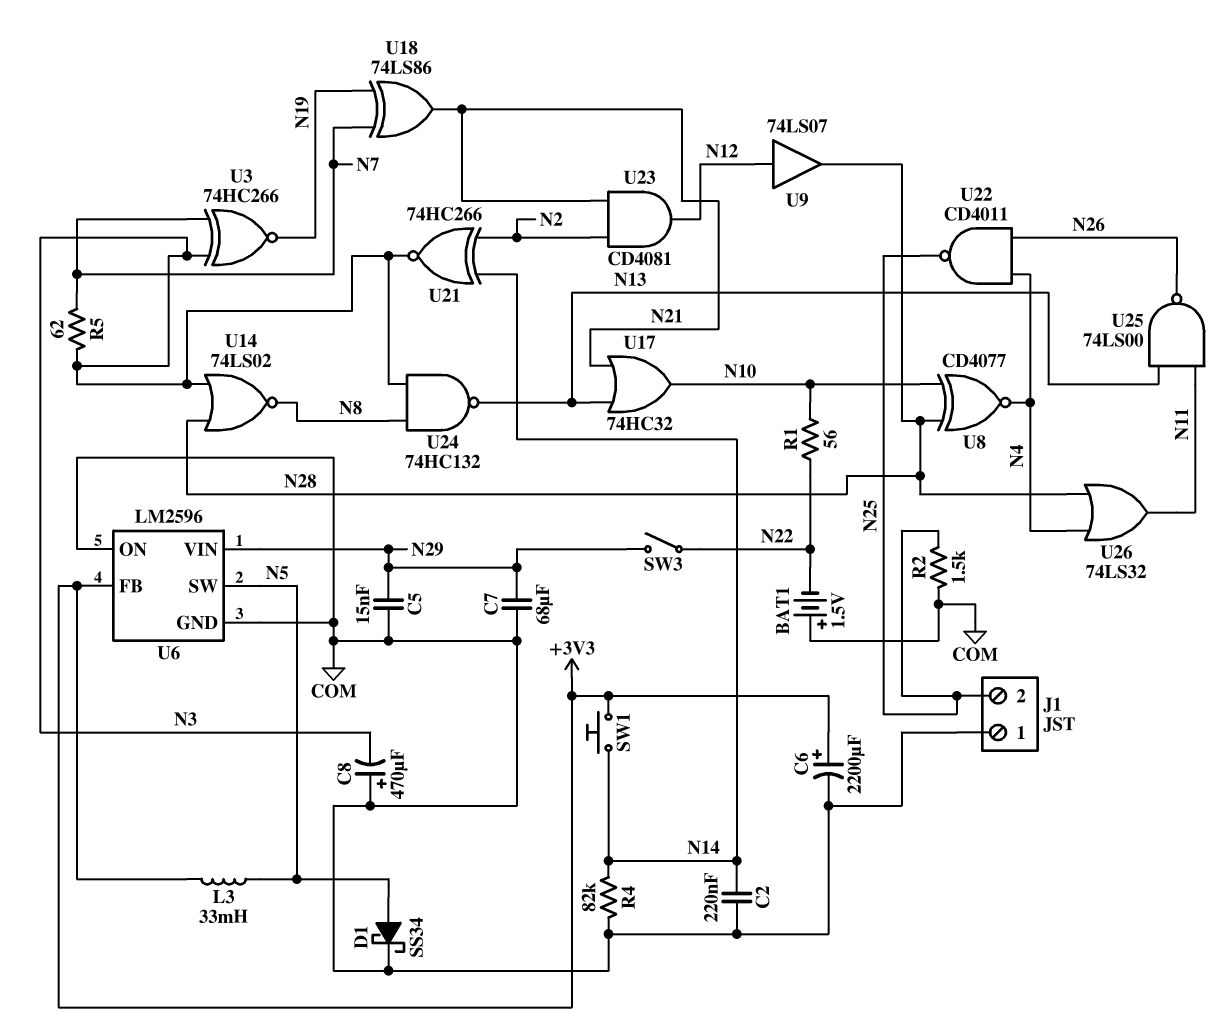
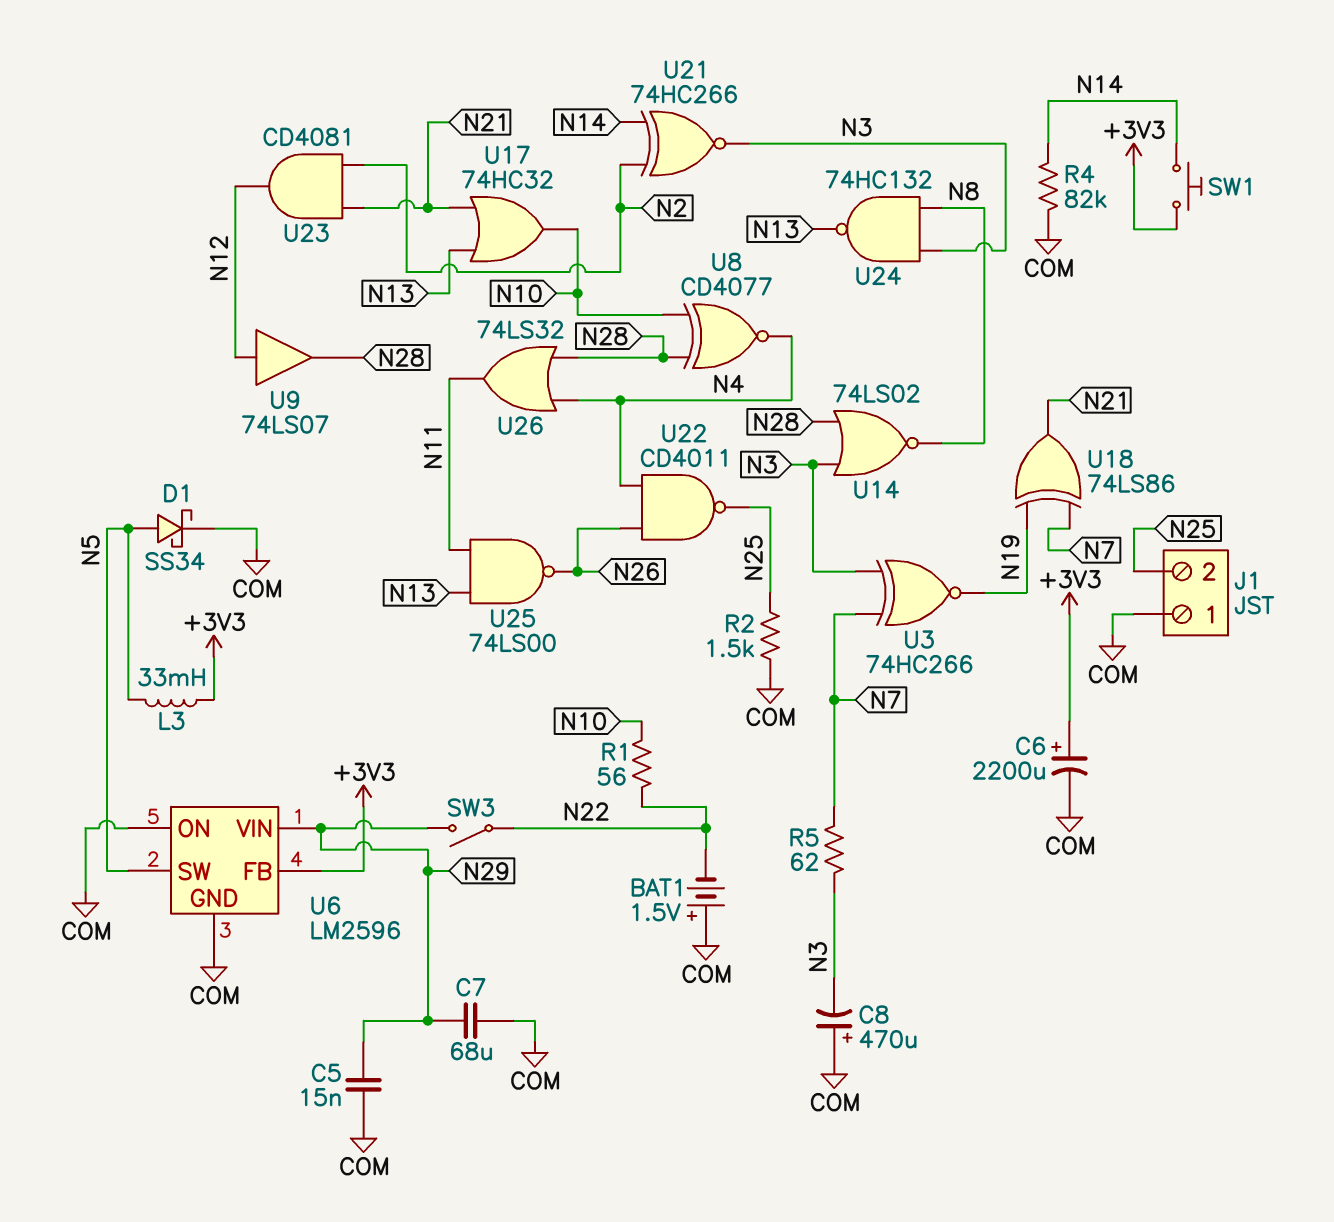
C2: 220nF (COM, N14) -> none

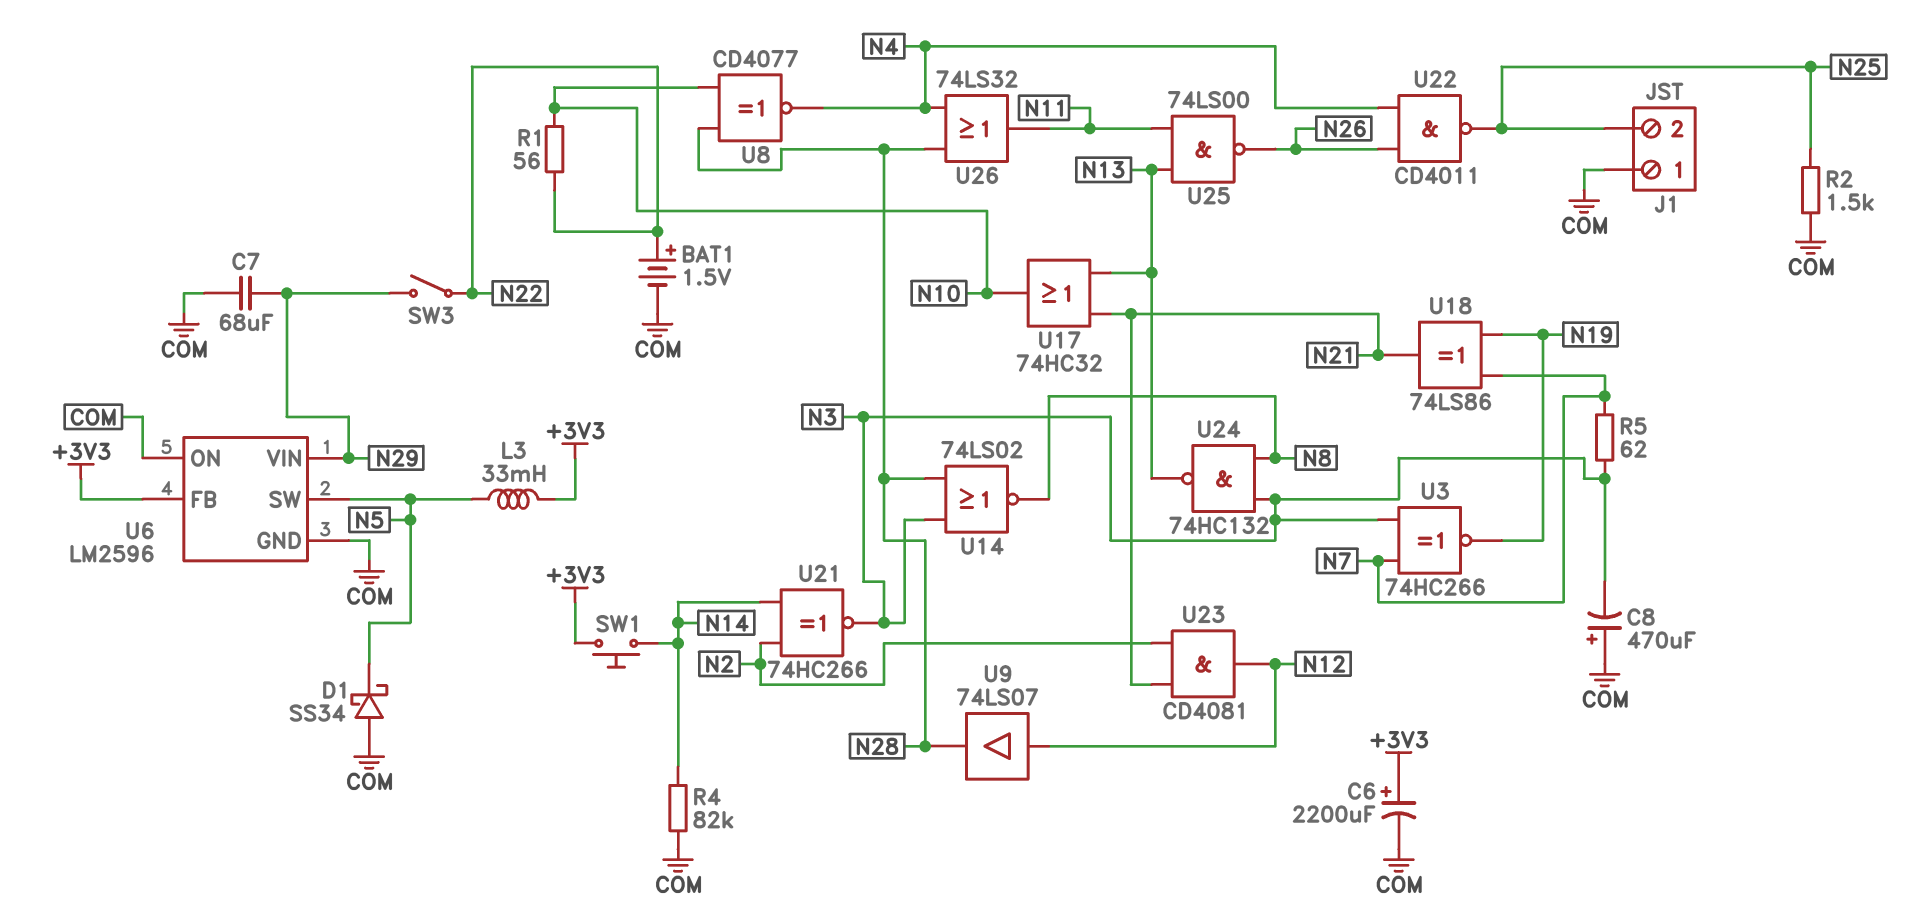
BAT1: 1.5V (plus COM, minus N22) -> 1.5V (plus N22, minus COM)
C5: 15nF (COM, N29) -> none
D1: schottky SS34 (A N5, K COM) -> schottky SS34 (A COM, K N5)

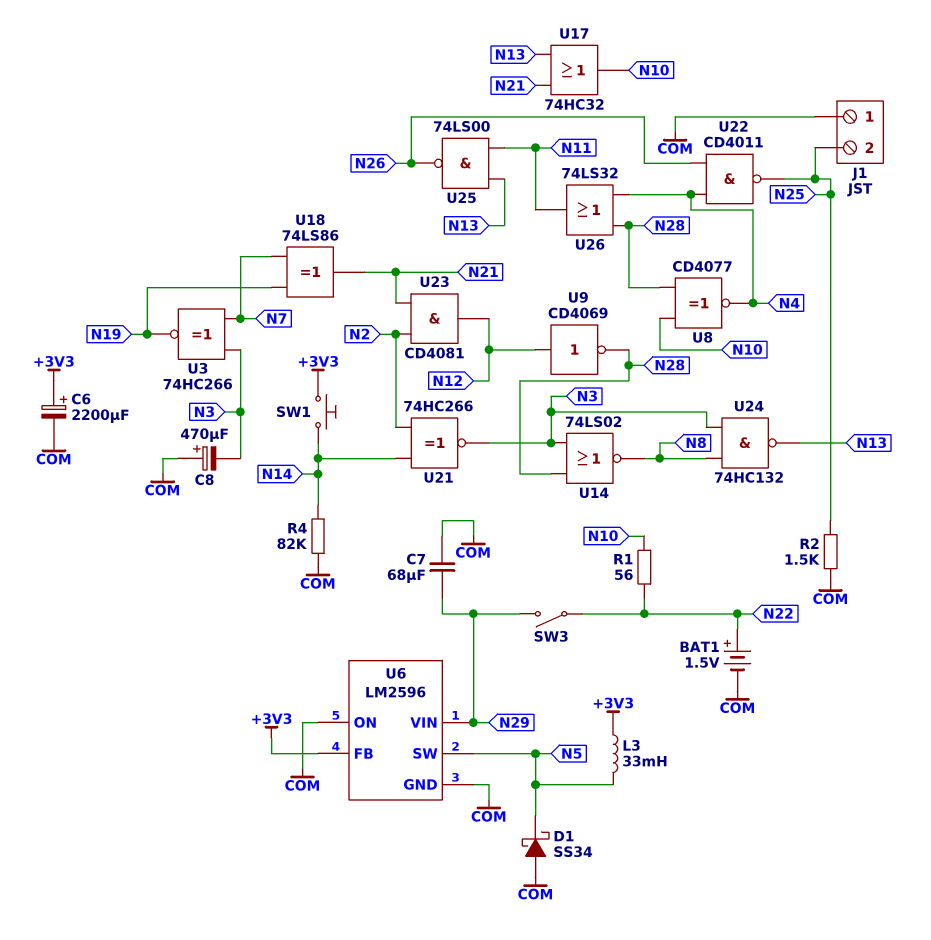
R5: 62 (N3, N7) -> none
U9: buffer 74LS07 (in N12, out N28) -> NOT CD4069 (in N12, out N28)

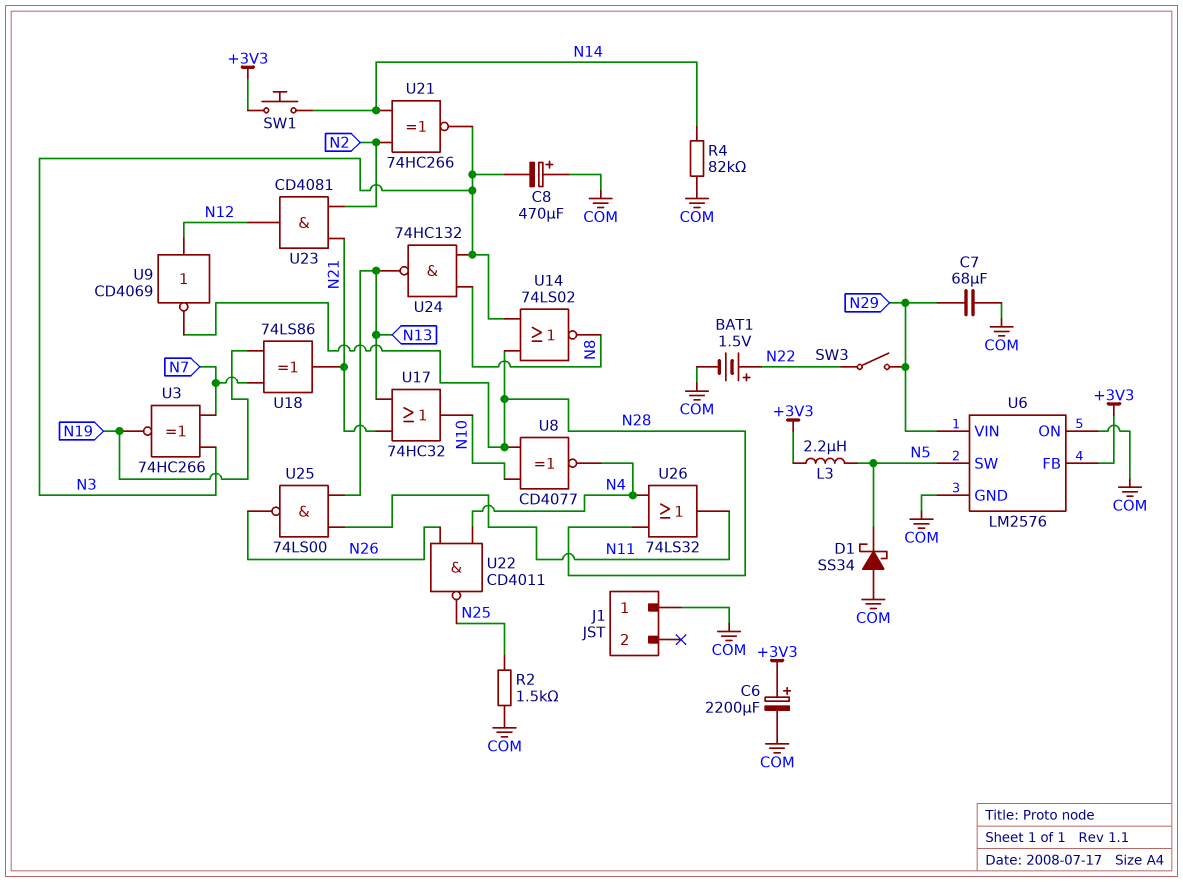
J1 pin 2: N25 -> none
L3: 33mH (+3V3, N5) -> 2.2uH (+3V3, N5)
R1: 56 (N10, N22) -> none
U6: LM2596 -> LM2576

